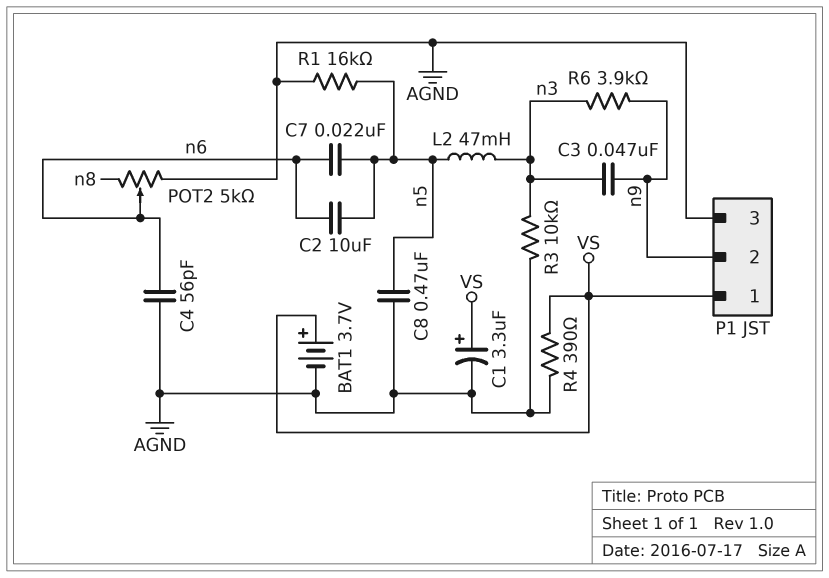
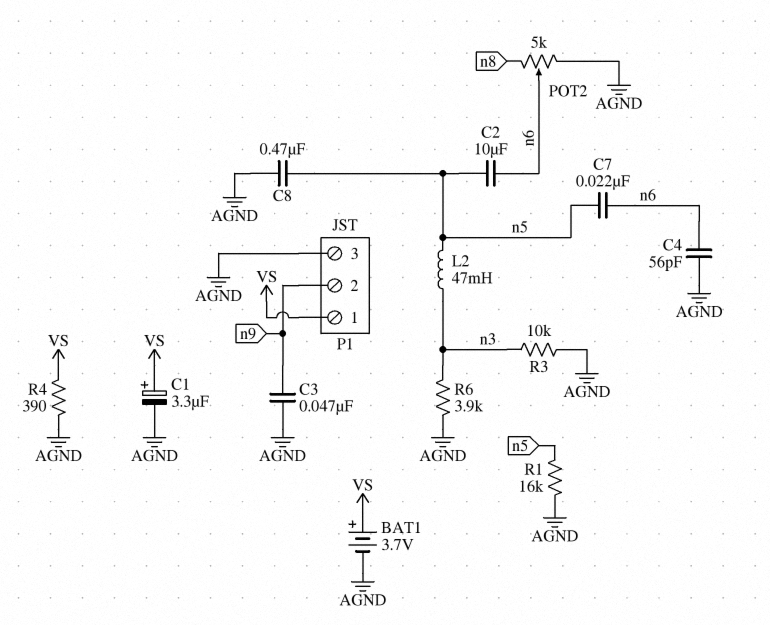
C3: 47nF (n3, n9) -> 47nF (AGND, n9)
R6: 3.9k (n3, n9) -> 3.9k (AGND, n3)

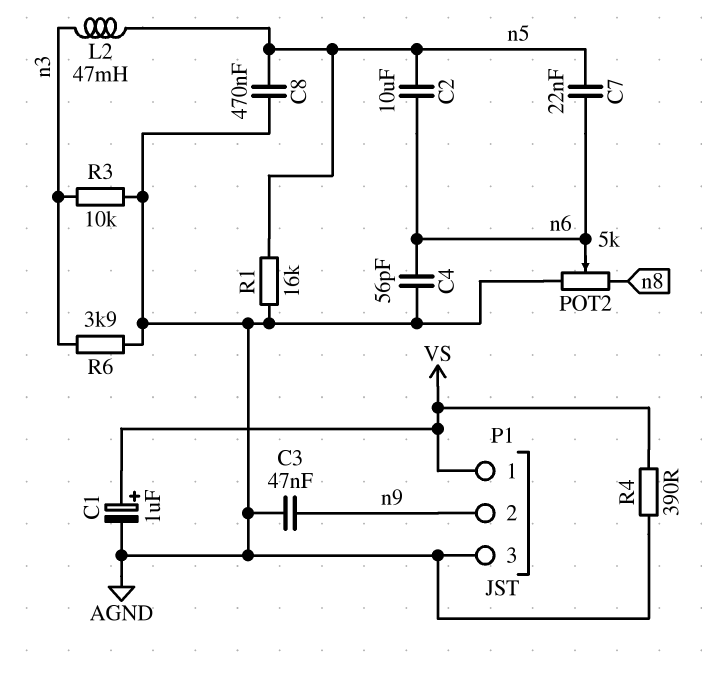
BAT1: 3.7V (plus VS, minus AGND) -> none
C1: 3.3uF (plus VS, minus AGND) -> 1uF (plus VS, minus AGND)

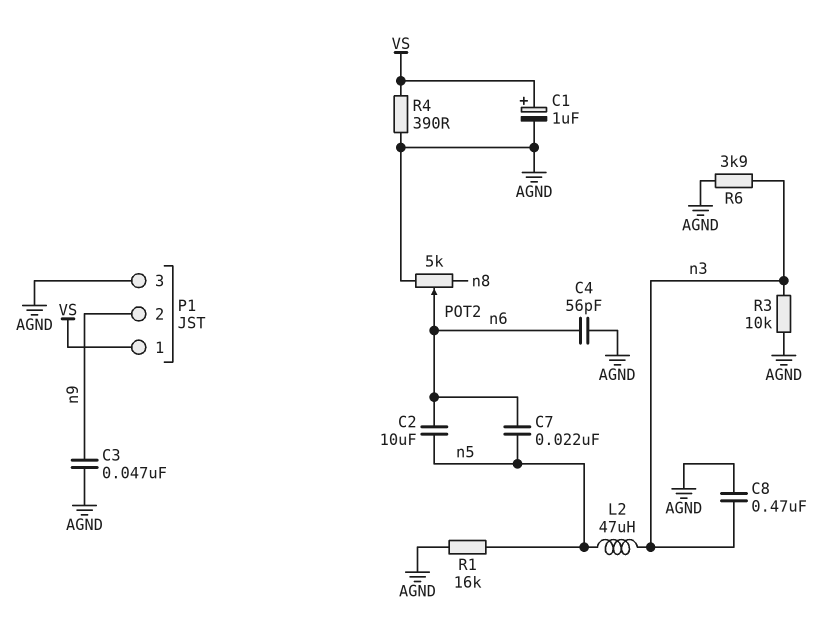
C8: 470nF (AGND, n5) -> 470nF (AGND, n3)
L2: 47mH (n3, n5) -> 47uH (n3, n5)

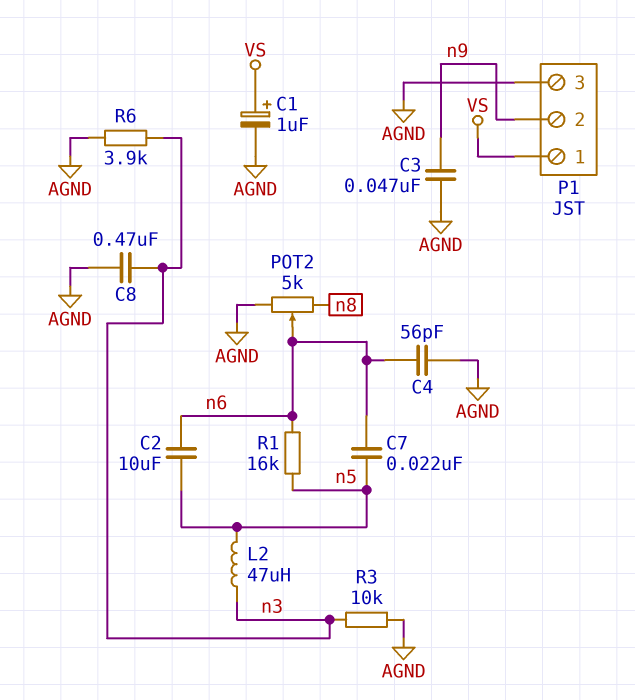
R1: 16k (AGND, n5) -> 16k (n5, n6)
R4: 390 (AGND, VS) -> none

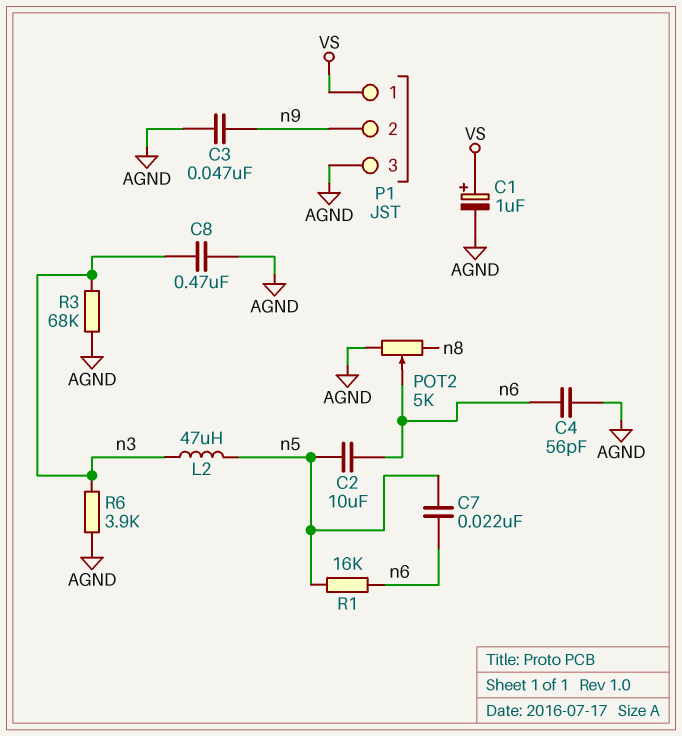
R3: 10k (AGND, n3) -> 68k (AGND, n3)

